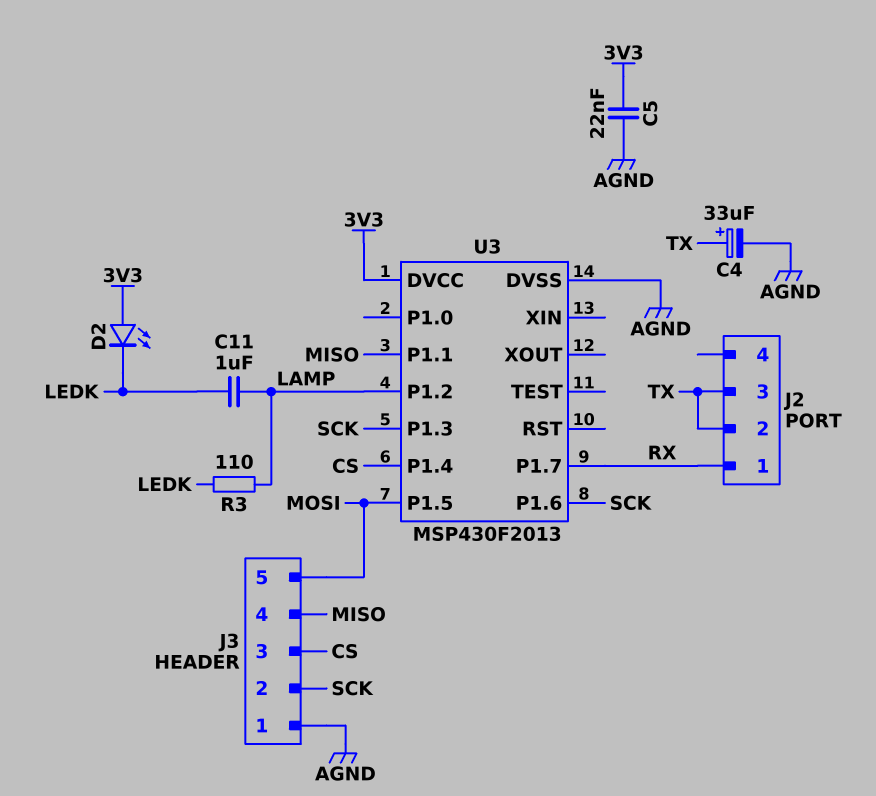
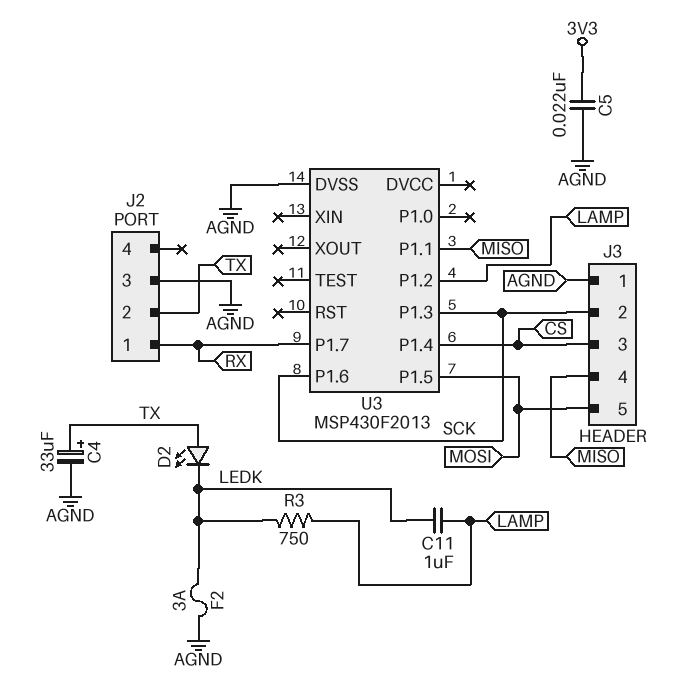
D2: LED (A 3V3, K LEDK) -> LED (A TX, K LEDK)
F2: none -> 3A (AGND, LEDK)
J2 pin 3: TX -> AGND
R3: 110 (LAMP, LEDK) -> 750 (LAMP, LEDK)
U3 pin DVCC: 3V3 -> none

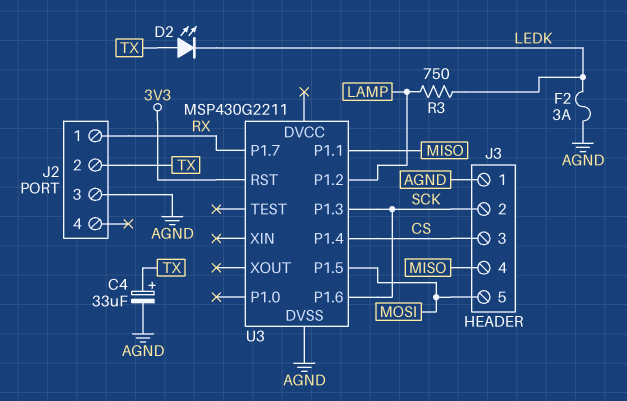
C5: 22nF (3V3, AGND) -> none
C11: 1uF (LAMP, LEDK) -> none
U3: MSP430F2013 -> MSP430G2211
U3 pin RST: none -> 3V3

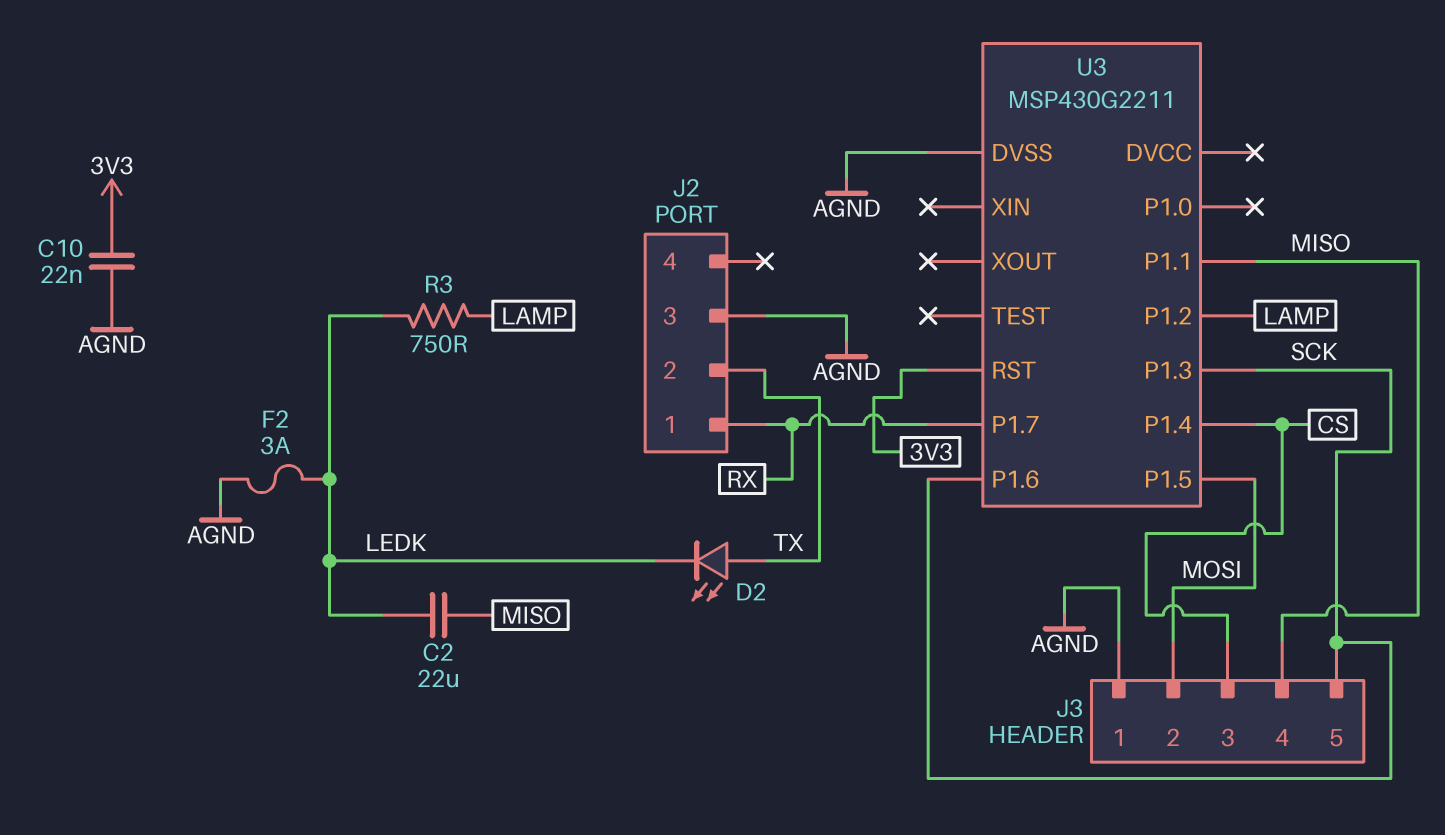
C2: none -> 22uF (LEDK, MISO)
C4: 33uF (plus TX, minus AGND) -> none
C10: none -> 22nF (3V3, AGND)
J3 pin 2: SCK -> MOSI
J3 pin 5: MOSI -> SCK

